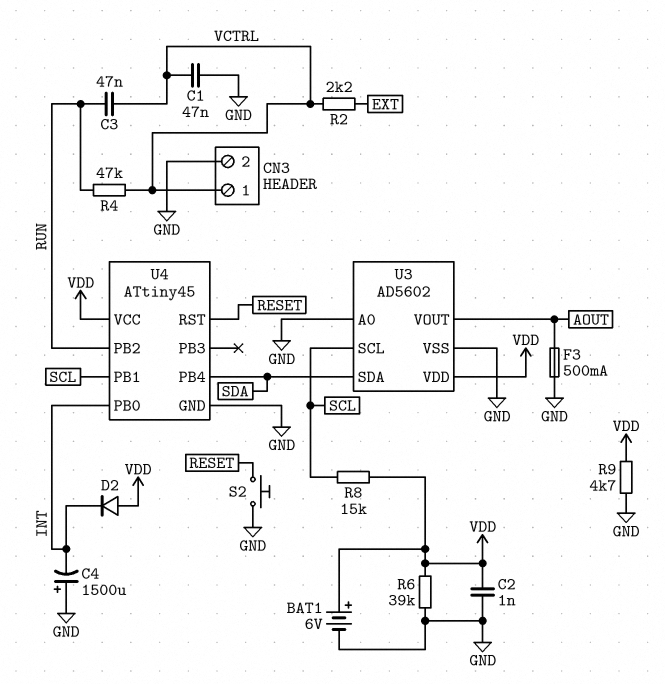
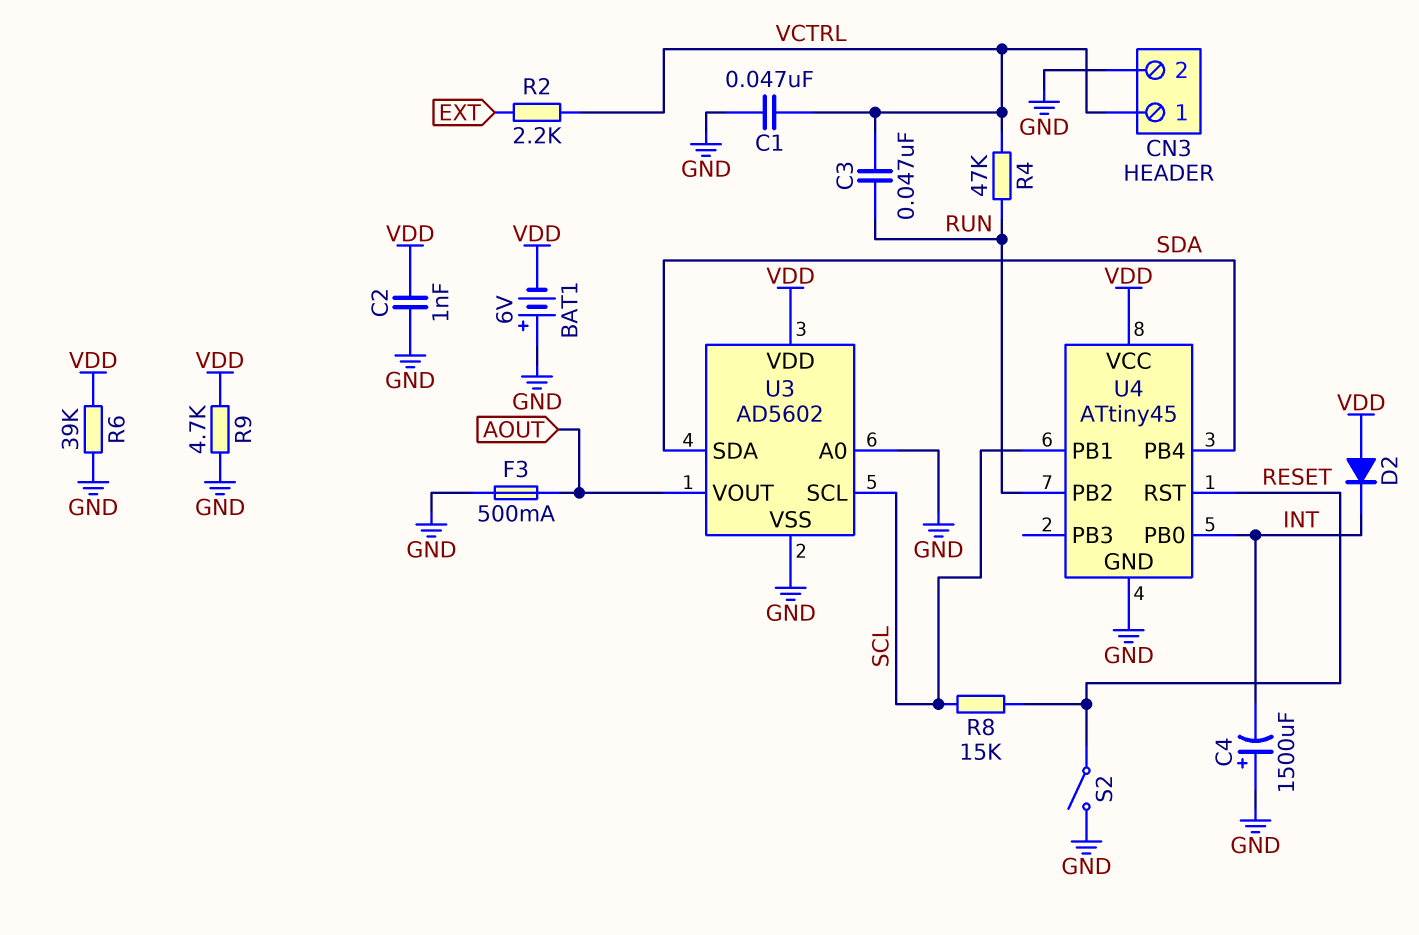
BAT1: 6V (plus VDD, minus GND) -> 6V (plus GND, minus VDD)
R8: 15k (SCL, VDD) -> 15k (RESET, SCL)
S2: button (GND, RESET) -> switch (GND, RESET)

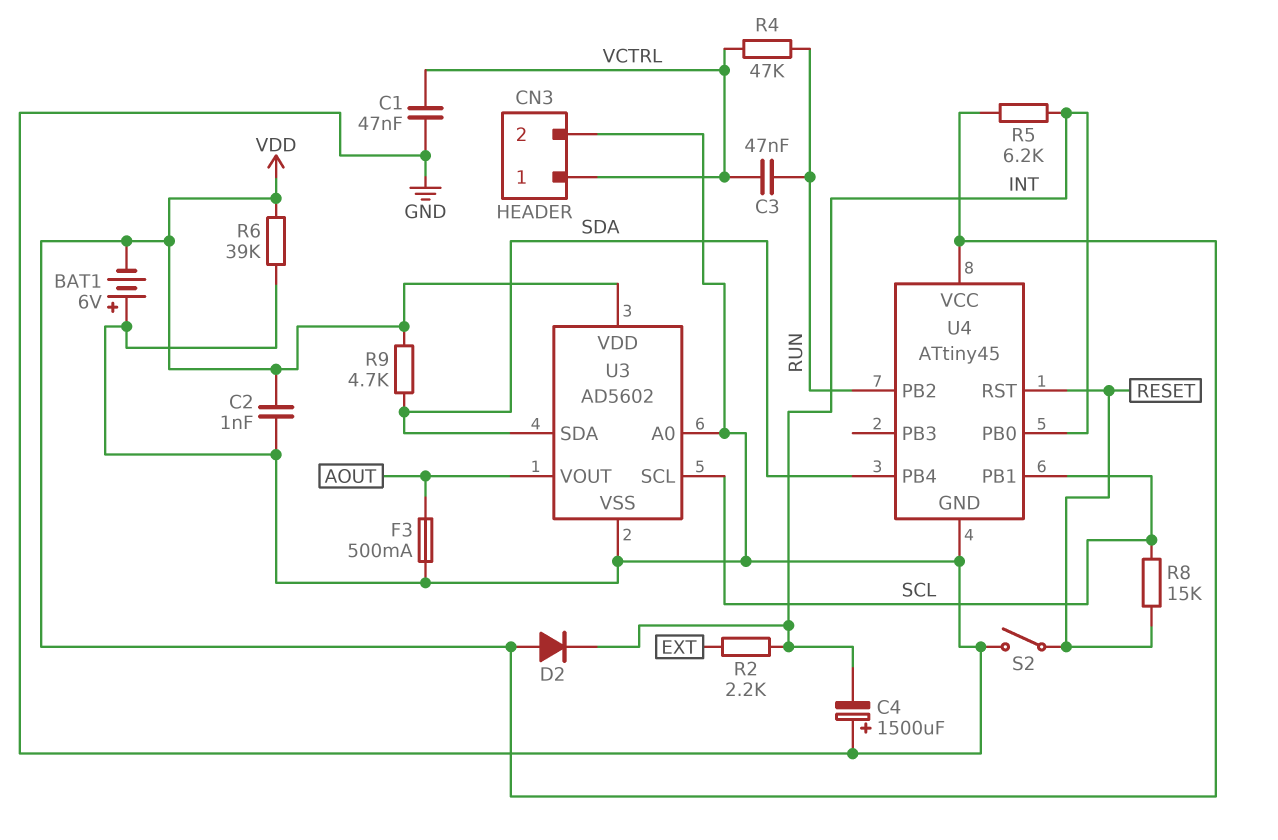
R2: 2.2k (EXT, VCTRL) -> 2.2k (EXT, INT)
R5: none -> 6.2k (INT, VDD)
R9: 4.7k (GND, VDD) -> 4.7k (SDA, VDD)

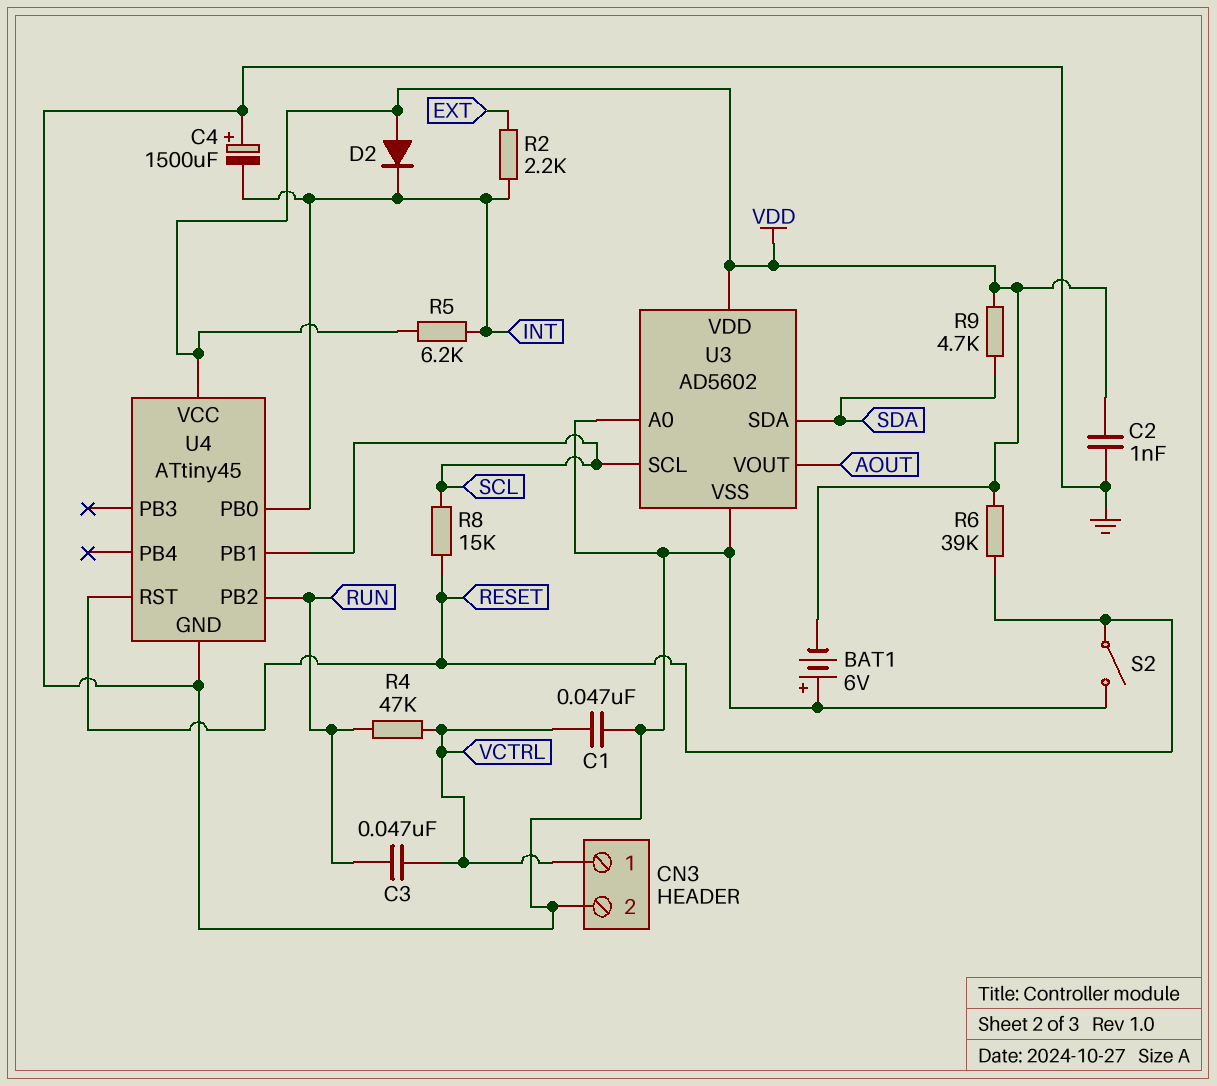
F3: 500mA (AOUT, GND) -> none
R6: 39k (GND, VDD) -> 39k (RESET, VDD)
U4 pin PB4: SDA -> none

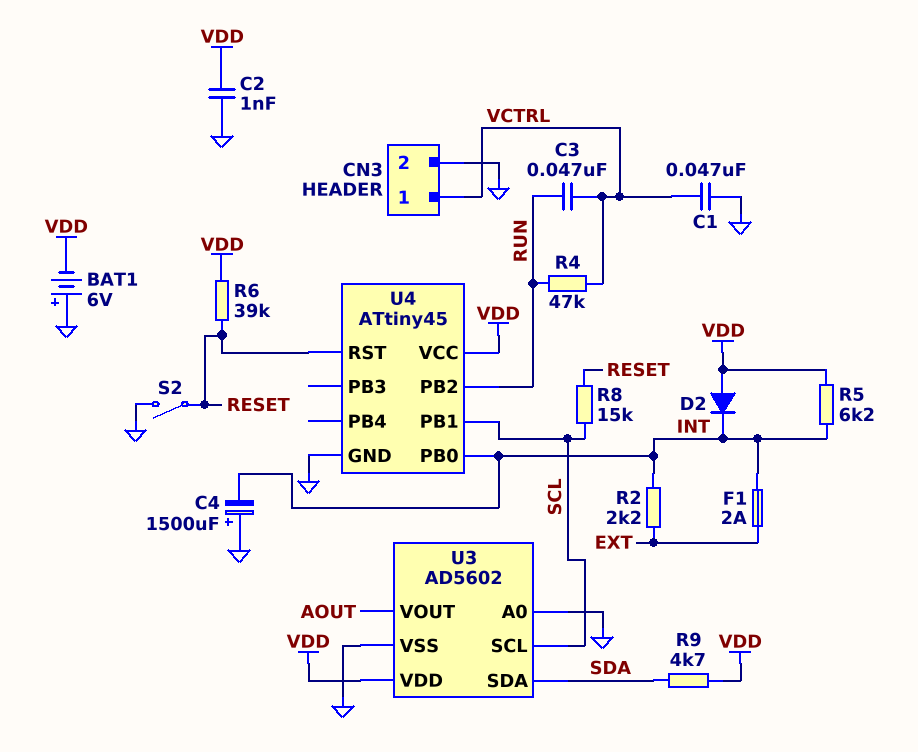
F1: none -> 2A (EXT, INT)

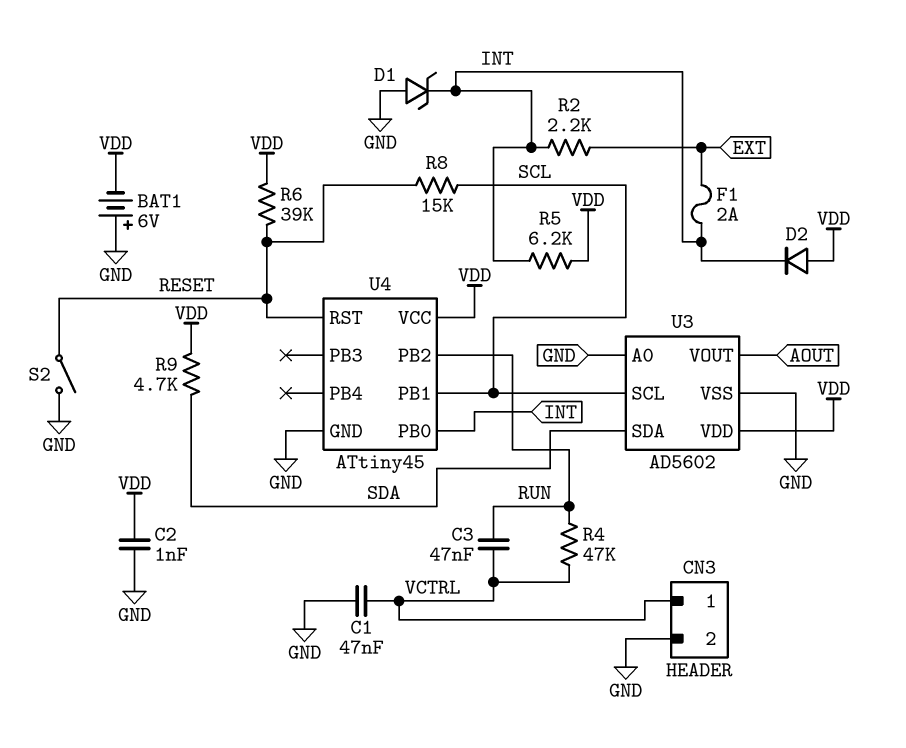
C4: 1500uF (plus GND, minus INT) -> none
D1: none -> zener (A GND, K INT)

